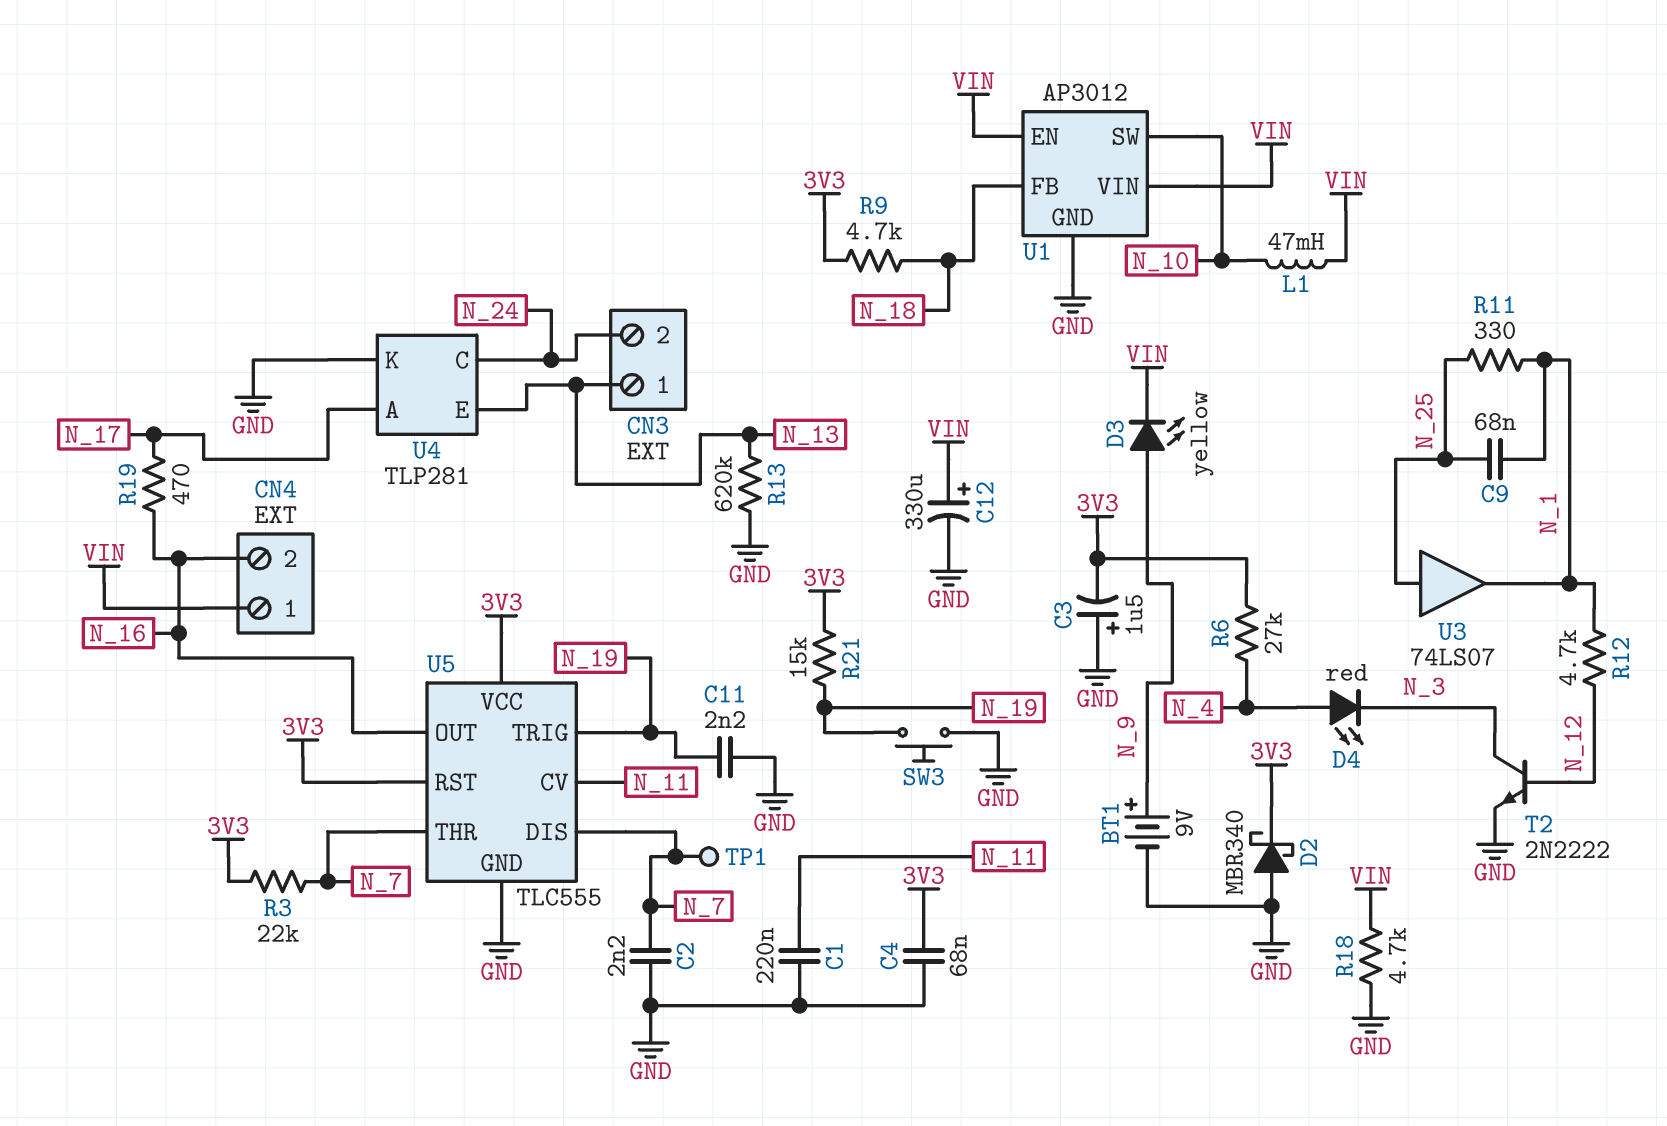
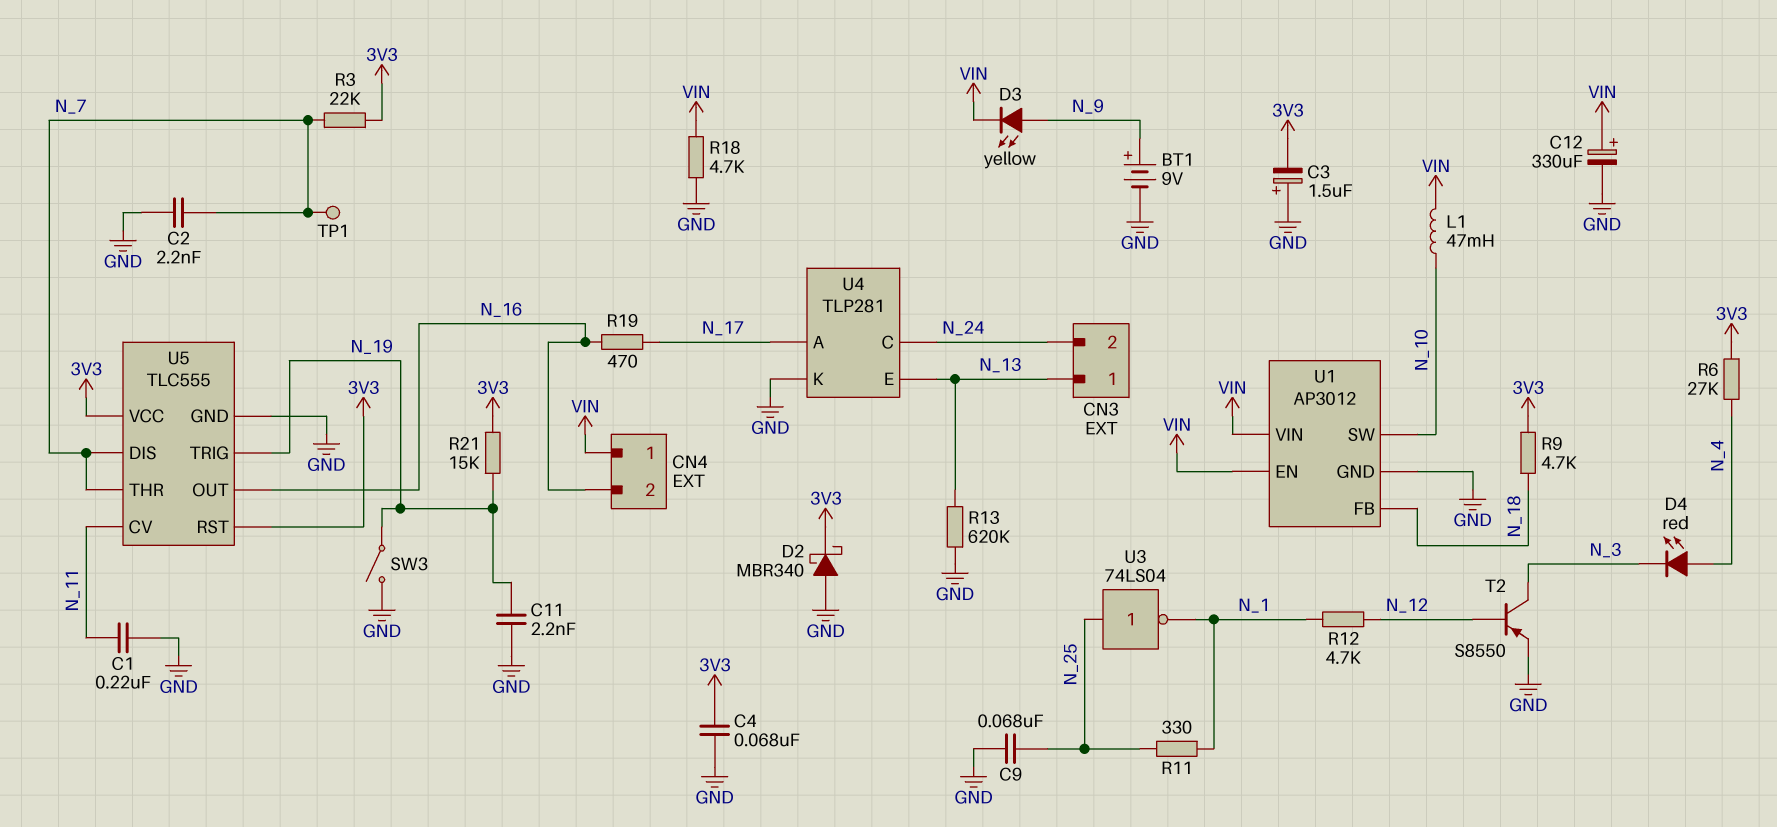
C9: 68nF (N_1, N_25) -> 68nF (GND, N_25)
SW3: button (GND, N_19) -> switch (GND, N_19)
T2: NPN 2N2222 (B N_12, C N_3, E GND) -> PNP S8550 (B N_12, C N_3, E GND)
U3: buffer 74LS07 (in N_25, out N_1) -> NOT 74LS04 (in N_25, out N_1)

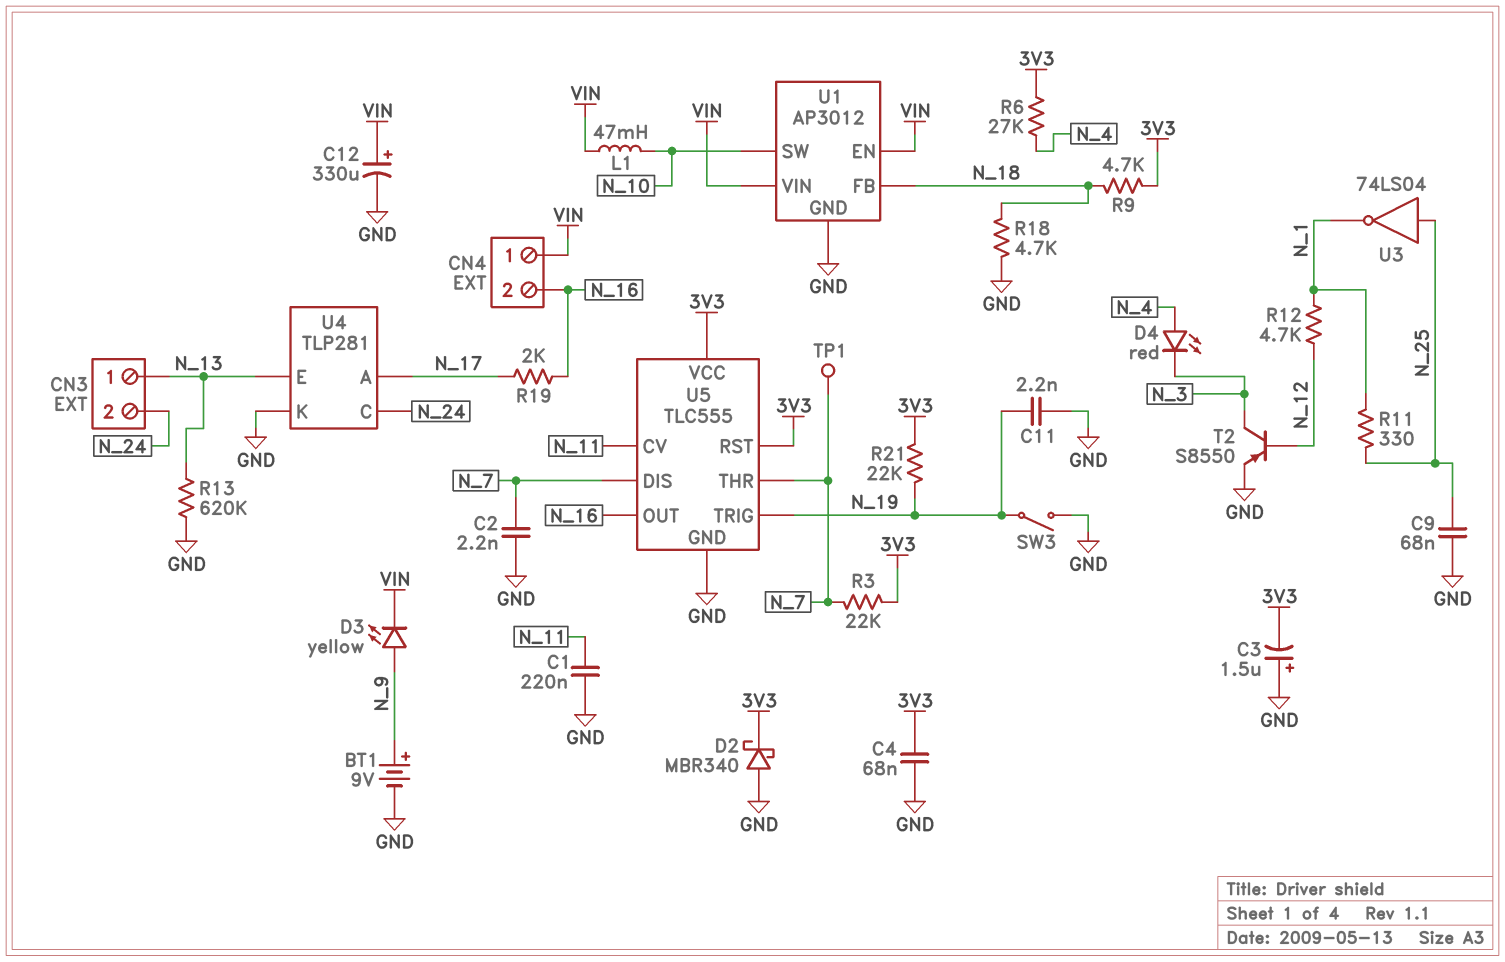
R18: 4.7k (GND, VIN) -> 4.7k (GND, N_18)
R19: 470 (N_16, N_17) -> 2k (N_16, N_17)
R21: 15k (3V3, N_19) -> 22k (3V3, N_19)

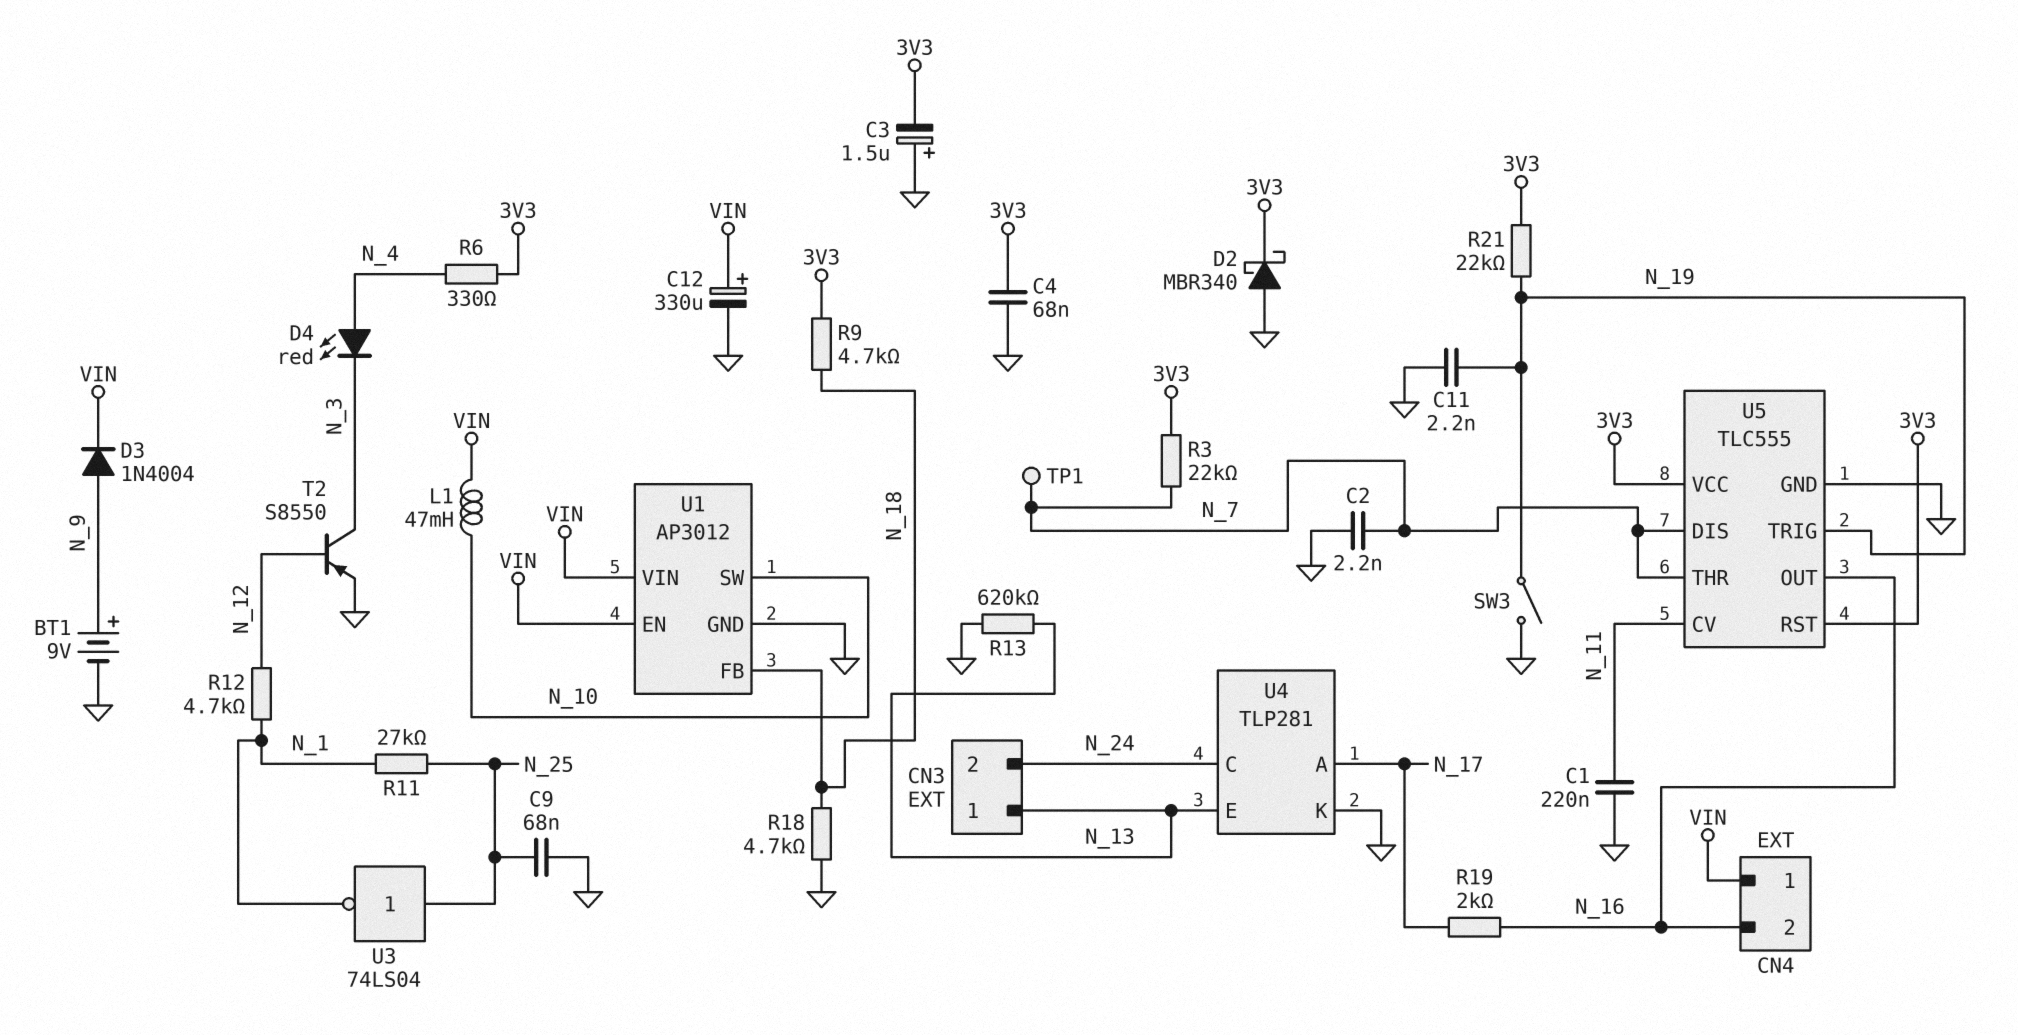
D3: LED yellow (A N_9, K VIN) -> diode 1N4004 (A N_9, K VIN)
R6: 27k (3V3, N_4) -> 330 (3V3, N_4)
R11: 330 (N_1, N_25) -> 27k (N_1, N_25)

